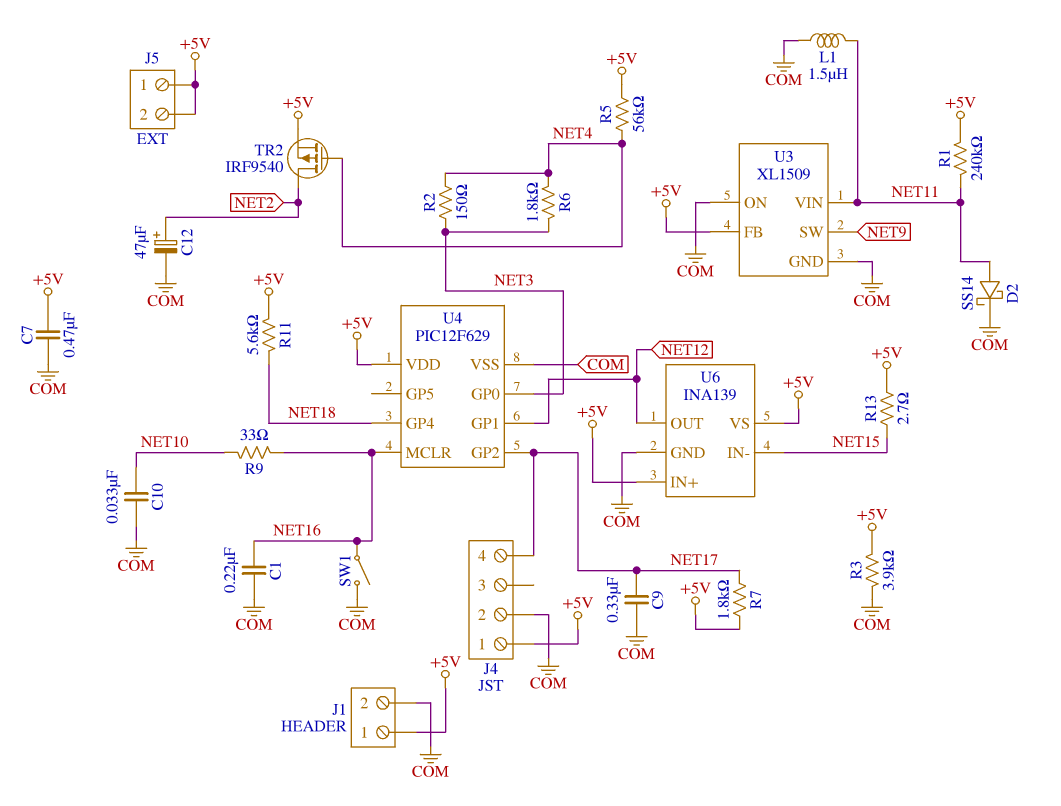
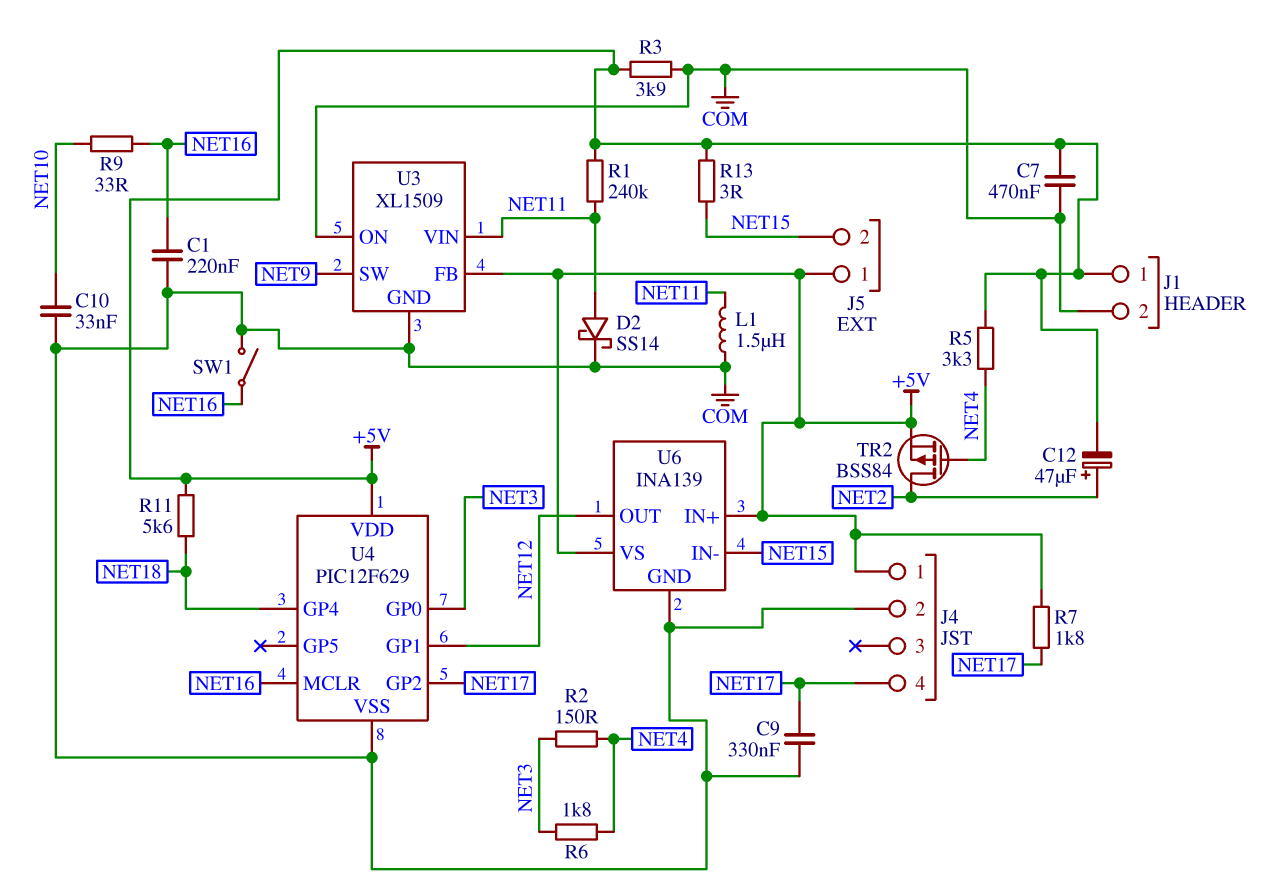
C12: 47uF (plus NET2, minus COM) -> 47uF (plus NET2, minus +5V)
J5 pin 2: +5V -> NET15
R5: 56k (+5V, NET4) -> 3.3k (+5V, NET4)
R13: 2.7 (+5V, NET15) -> 3 (+5V, NET15)
TR2: PMOS IRF9540 (G NET4, D NET2, S +5V) -> PMOS BSS84 (G NET4, D NET2, S +5V)

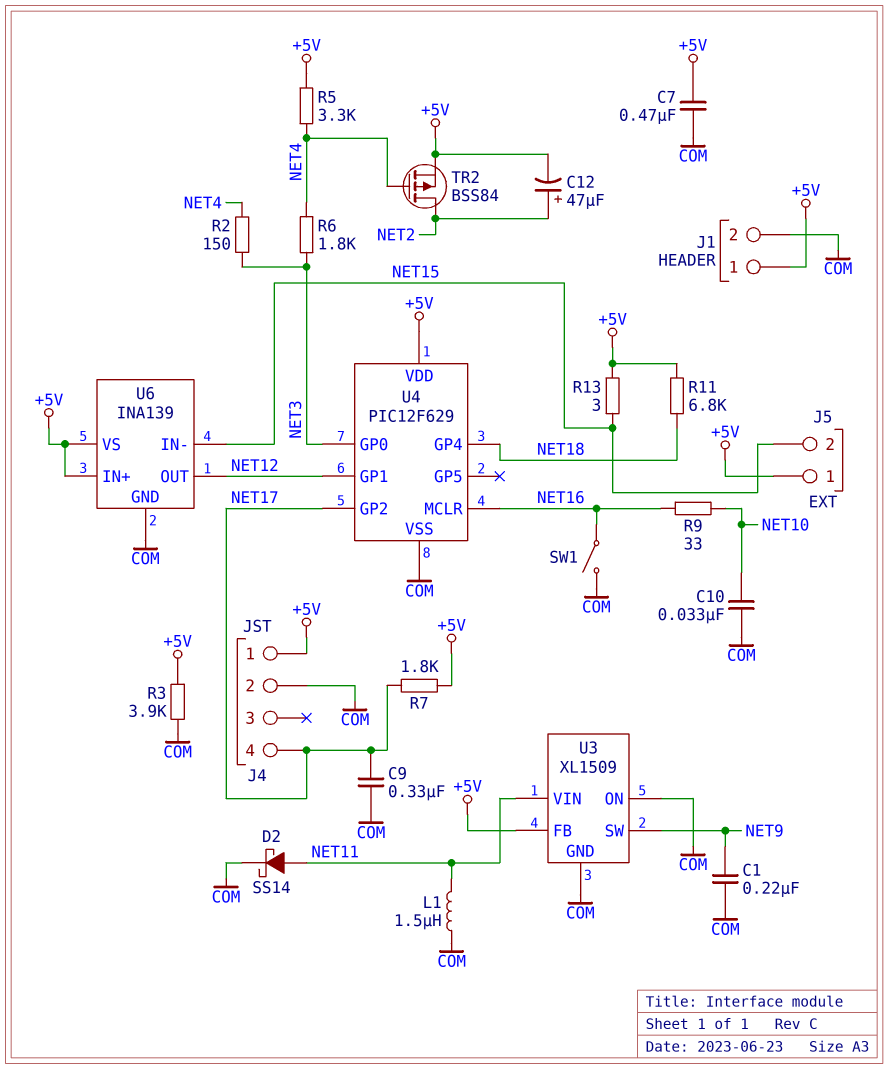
C1: 220nF (COM, NET16) -> 220nF (COM, NET9)
R1: 240k (+5V, NET11) -> none
R11: 5.6k (+5V, NET18) -> 6.8k (+5V, NET18)

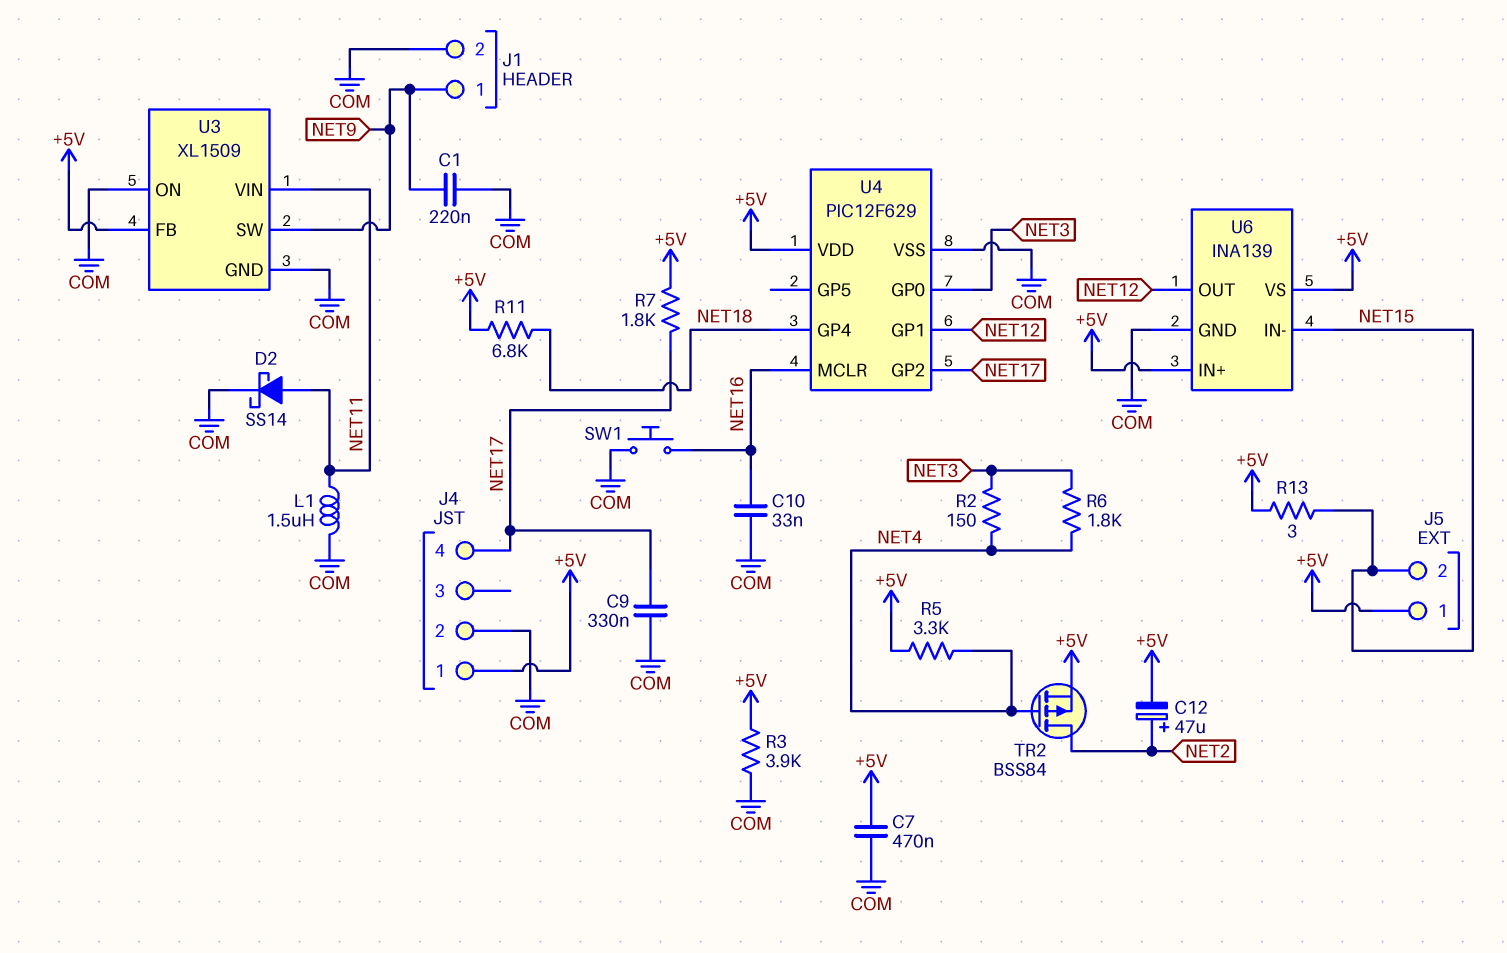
C10: 33nF (COM, NET10) -> 33nF (COM, NET16)
J1 pin 1: +5V -> NET9
R9: 33 (NET10, NET16) -> none
SW1: switch (COM, NET16) -> button (COM, NET16)

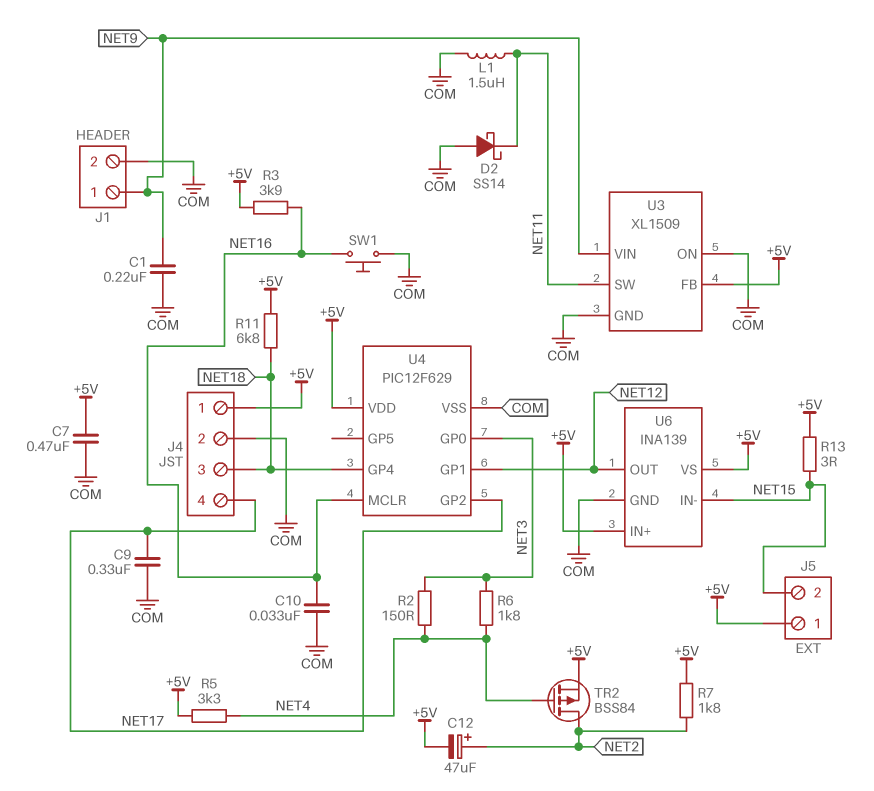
D2: schottky SS14 (A NET11, K COM) -> schottky SS14 (A COM, K NET11)
J4 pin 3: none -> NET18
R3: 3.9k (+5V, COM) -> 3.9k (+5V, NET16)
R7: 1.8k (+5V, NET17) -> 1.8k (+5V, NET2)
U3 pin SW: NET9 -> NET11
U3 pin VIN: NET11 -> NET9

